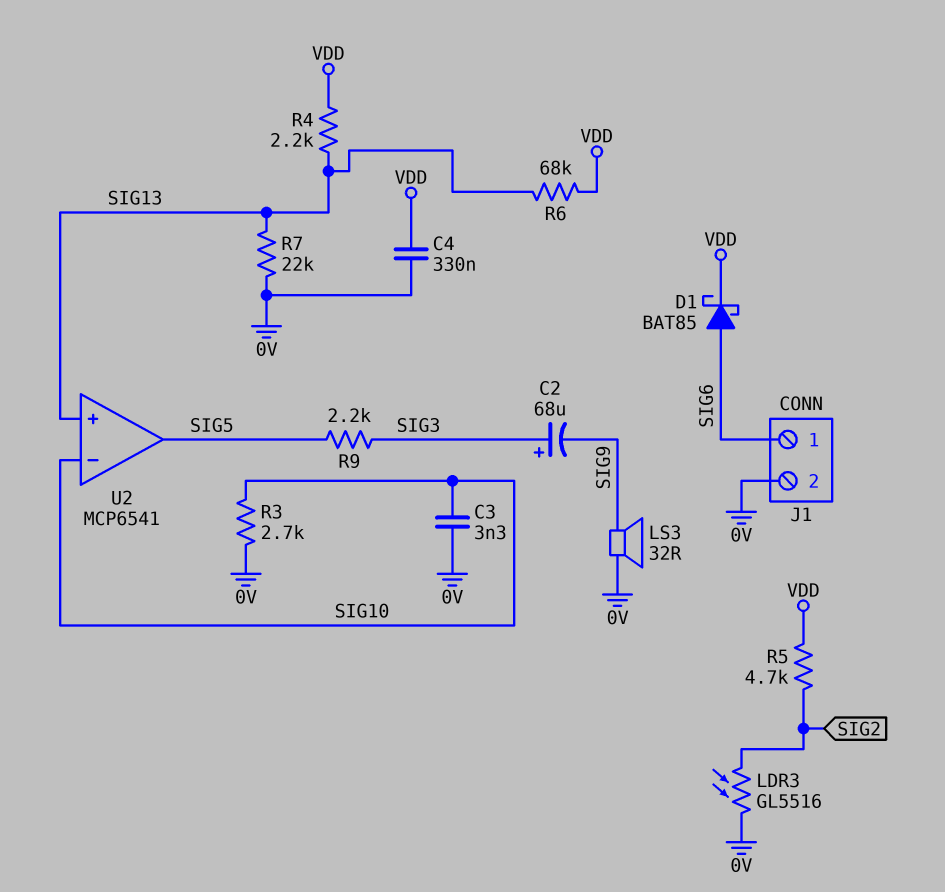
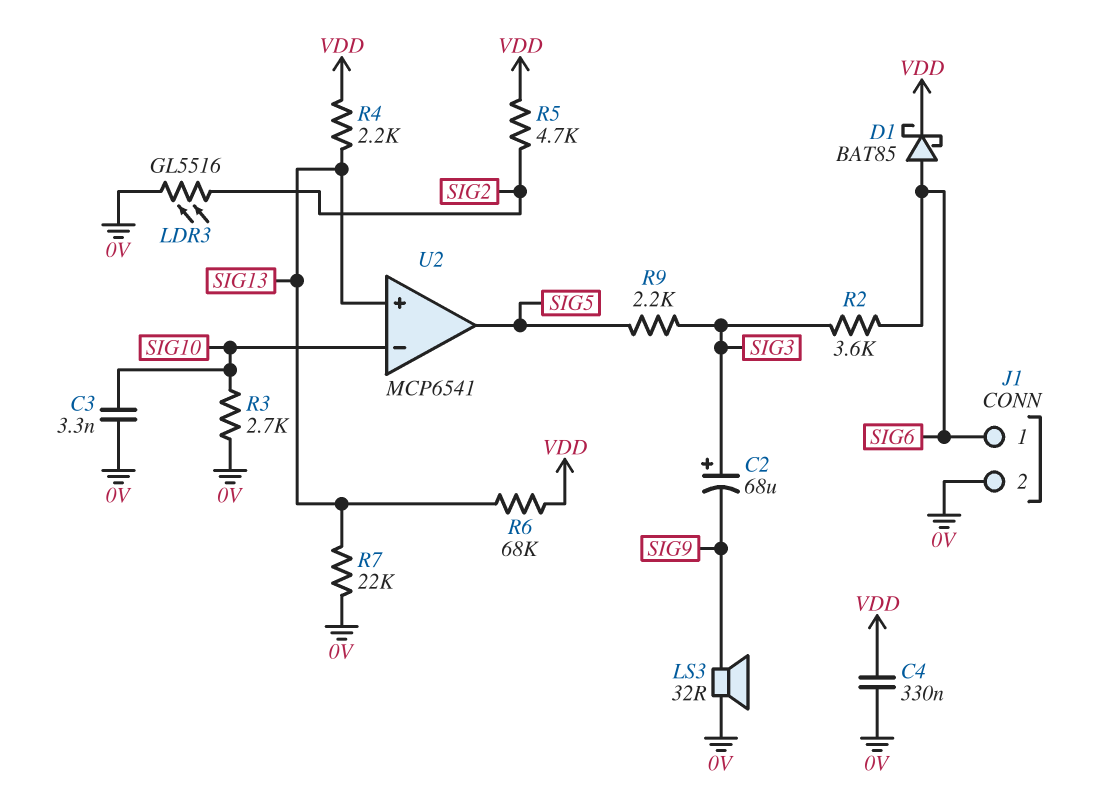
R2: none -> 3.6k (SIG3, SIG6)

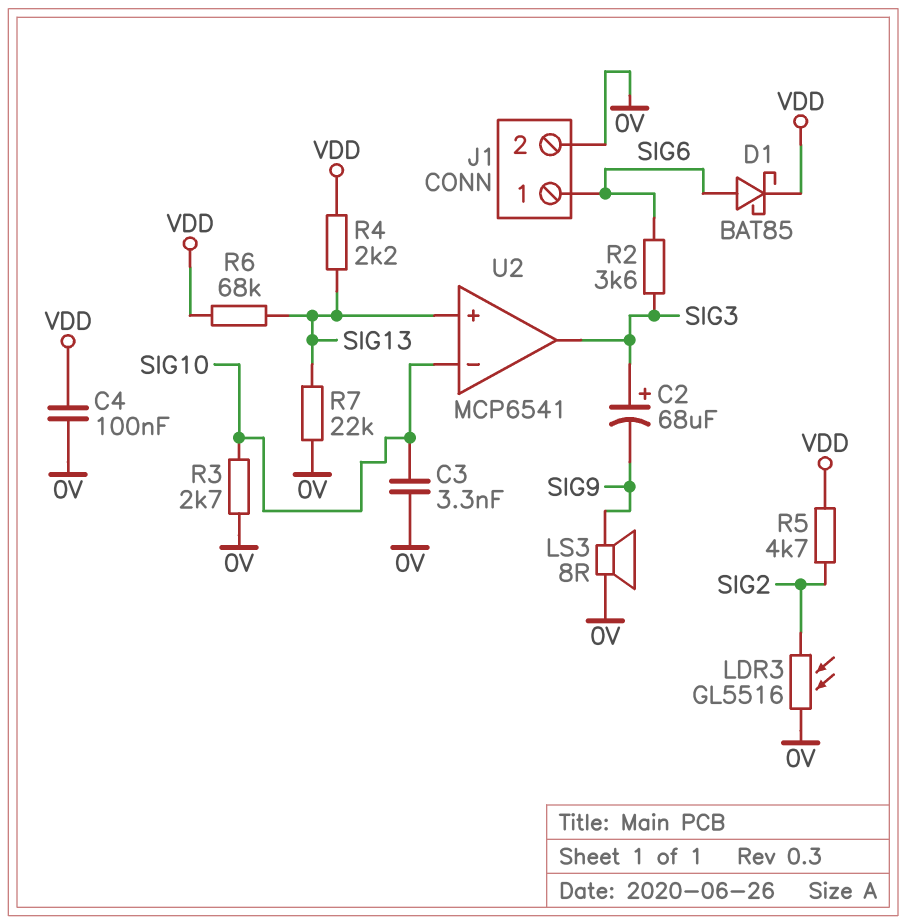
C4: 330nF (0V, VDD) -> 100nF (0V, VDD)
LS3: speaker 32R (0V, SIG9) -> speaker 8R (0V, SIG9)
R9: 2.2k (SIG3, SIG5) -> none
U2 pin out: SIG5 -> SIG3

